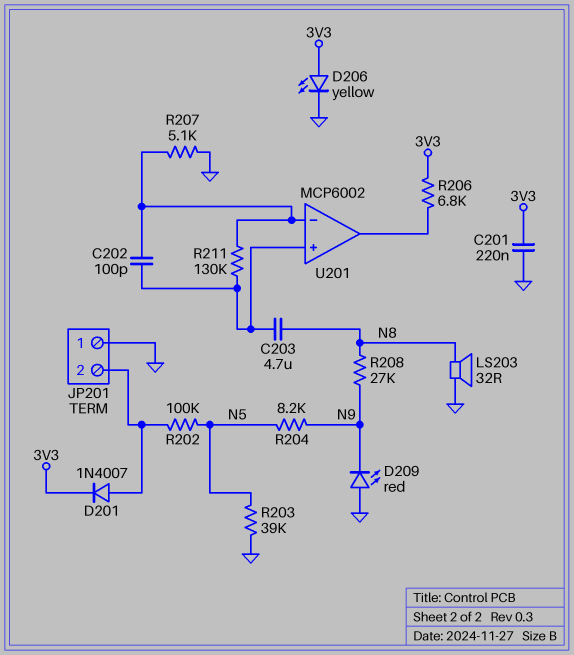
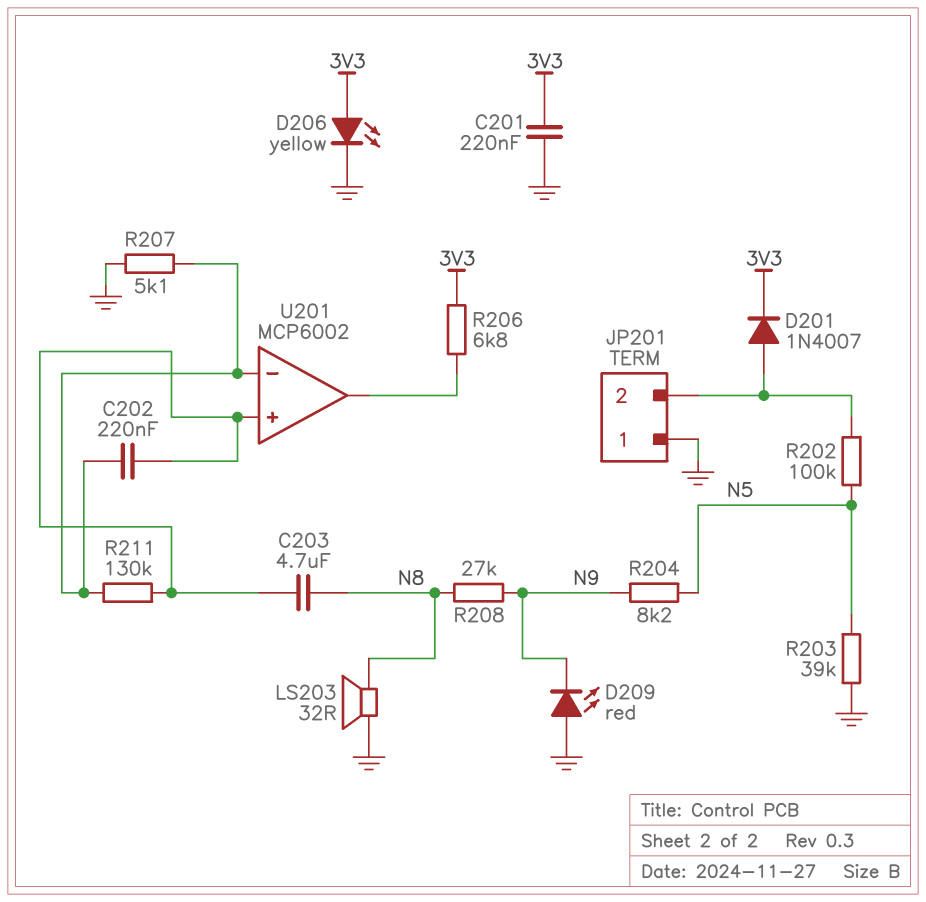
C202: 100pF (U201/in+, U201/in-) -> 220nF (U201/in+, U201/in-)

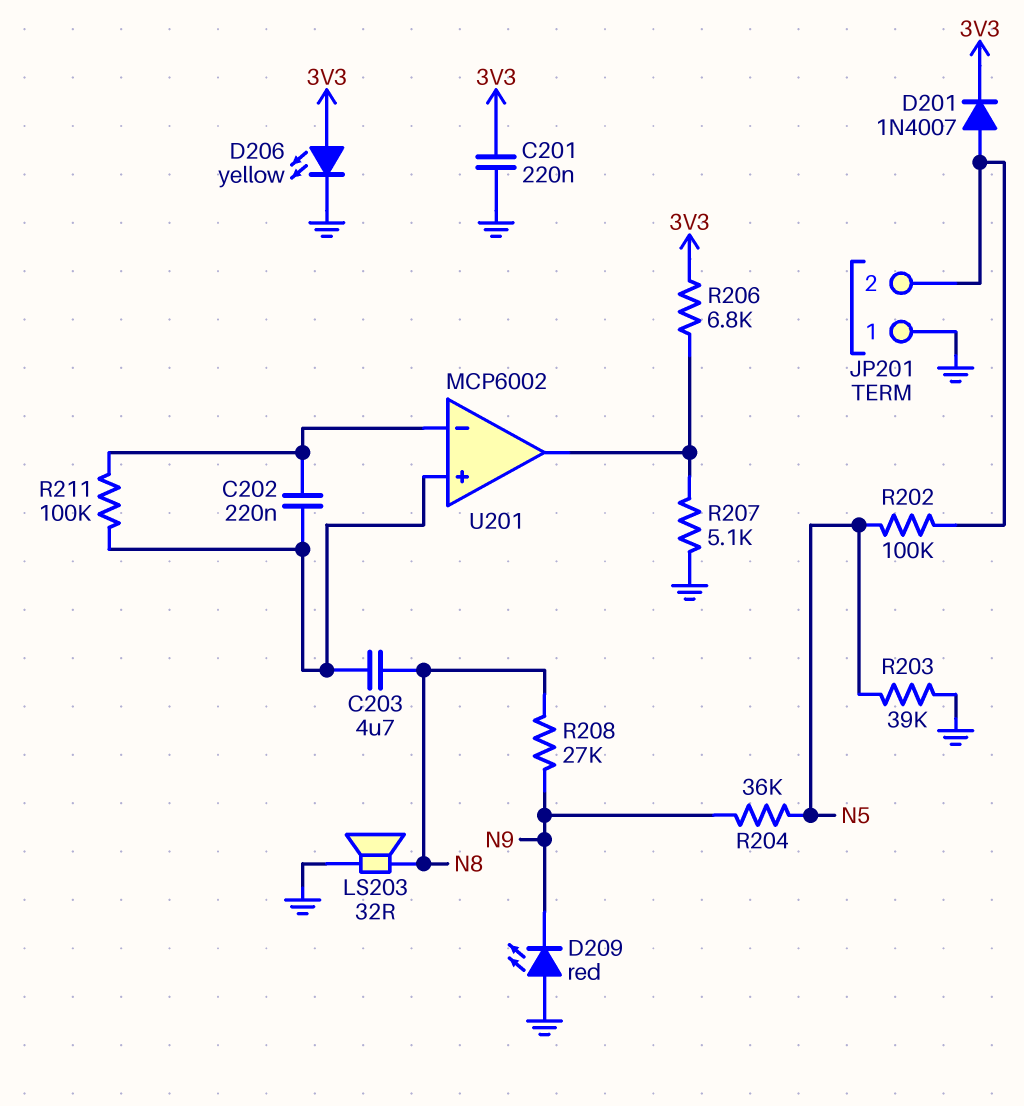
R204: 8.2k (N5, N9) -> 36k (N5, N9)
R207: 5.1k (GND, U201/in-) -> 5.1k (GND, U201/out)
R211: 130k (U201/in+, U201/in-) -> 100k (U201/in+, U201/in-)

